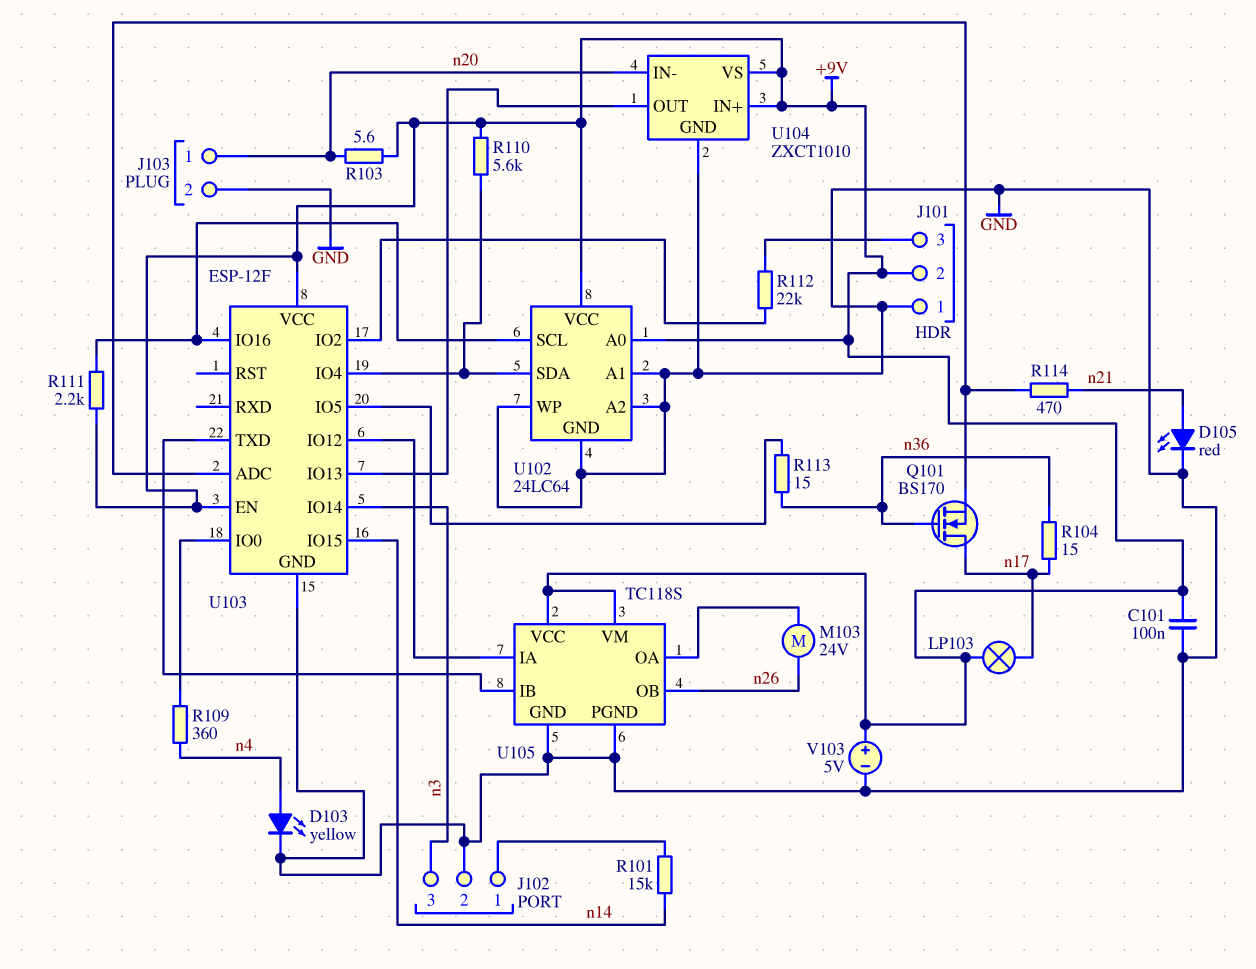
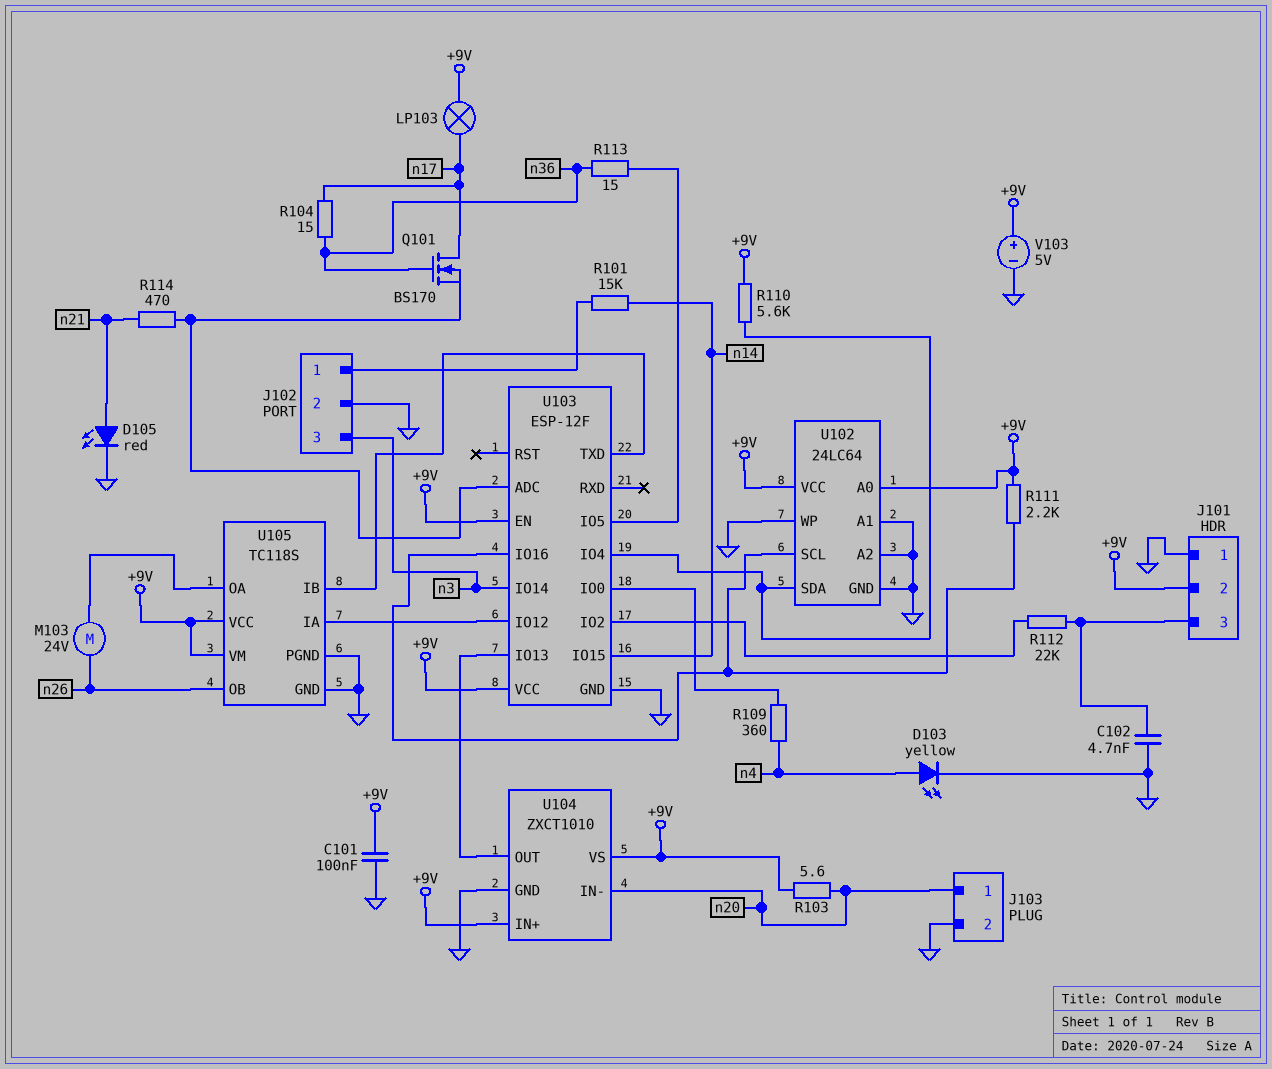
C102: none -> 4.7nF (GND, J101/3)

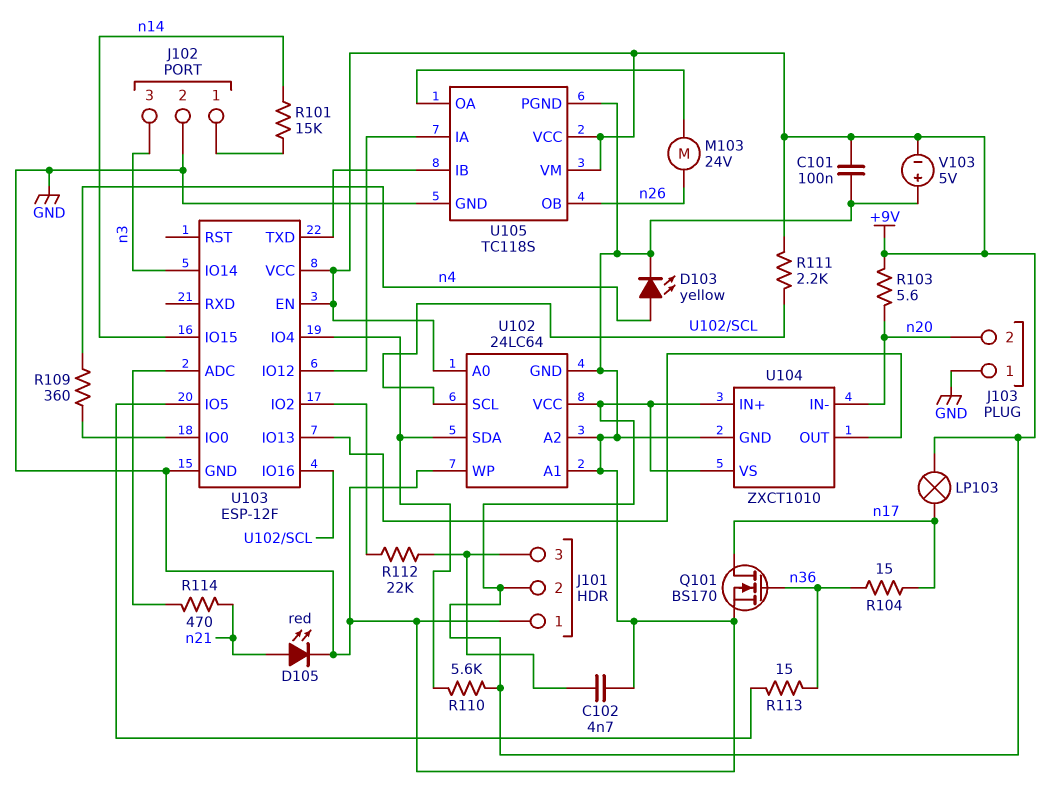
J103 pin 1: n20 -> GND
J103 pin 2: GND -> n20
Q101: NMOS BS170 (G n36, D n17, S U103/ADC) -> NMOS BS170 (G n36, D n17, S GND)
V103: 5V (plus +9V, minus GND) -> 5V (plus GND, minus +9V)

